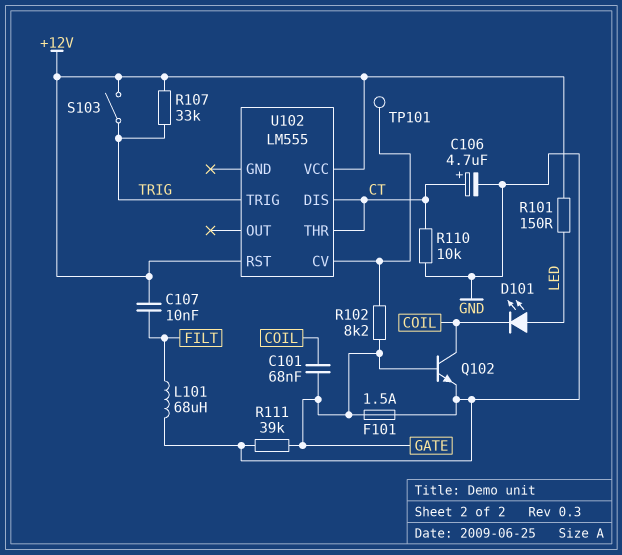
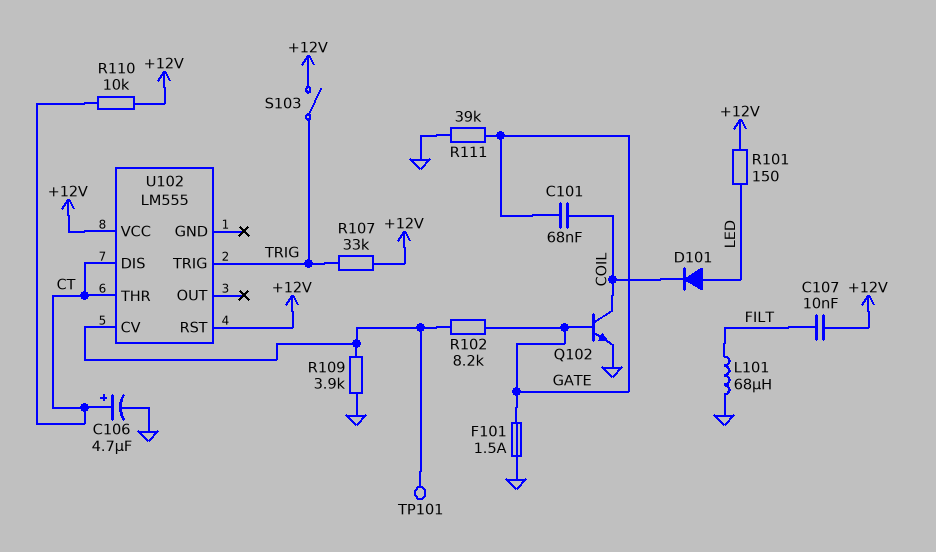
D101: LED (A LED, K COIL) -> diode (A LED, K COIL)
R109: none -> 3.9k (GND, U102/CV)
R110: 10k (CT, GND) -> 10k (+12V, CT)

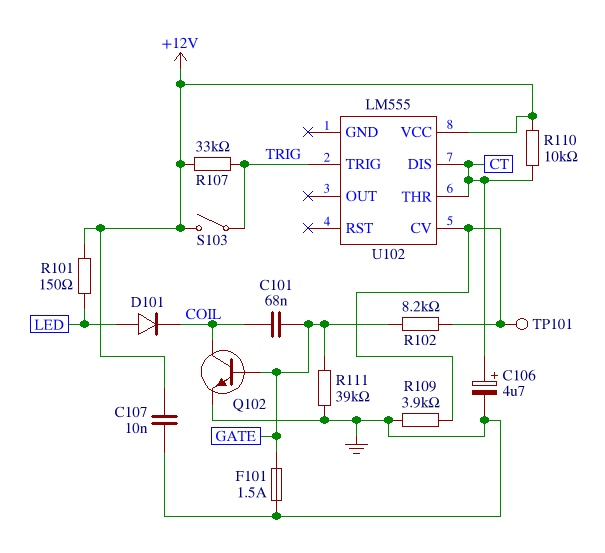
C107: 10nF (+12V, FILT) -> 10nF (+12V, GND)
L101: 68uH (FILT, GND) -> none
U102 pin RST: +12V -> none

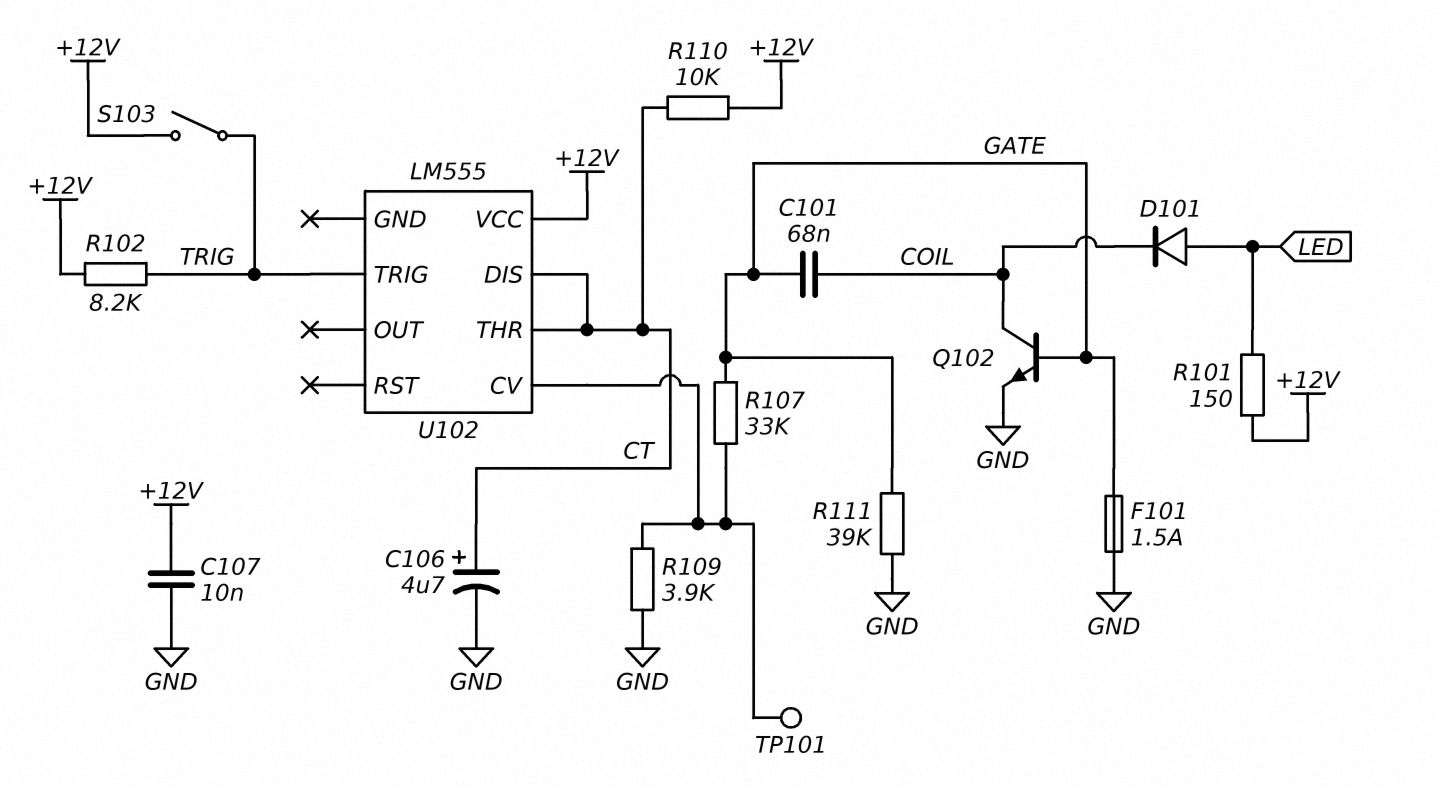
R102: 8.2k (GATE, U102/CV) -> 8.2k (+12V, TRIG)
R107: 33k (+12V, TRIG) -> 33k (GATE, U102/CV)

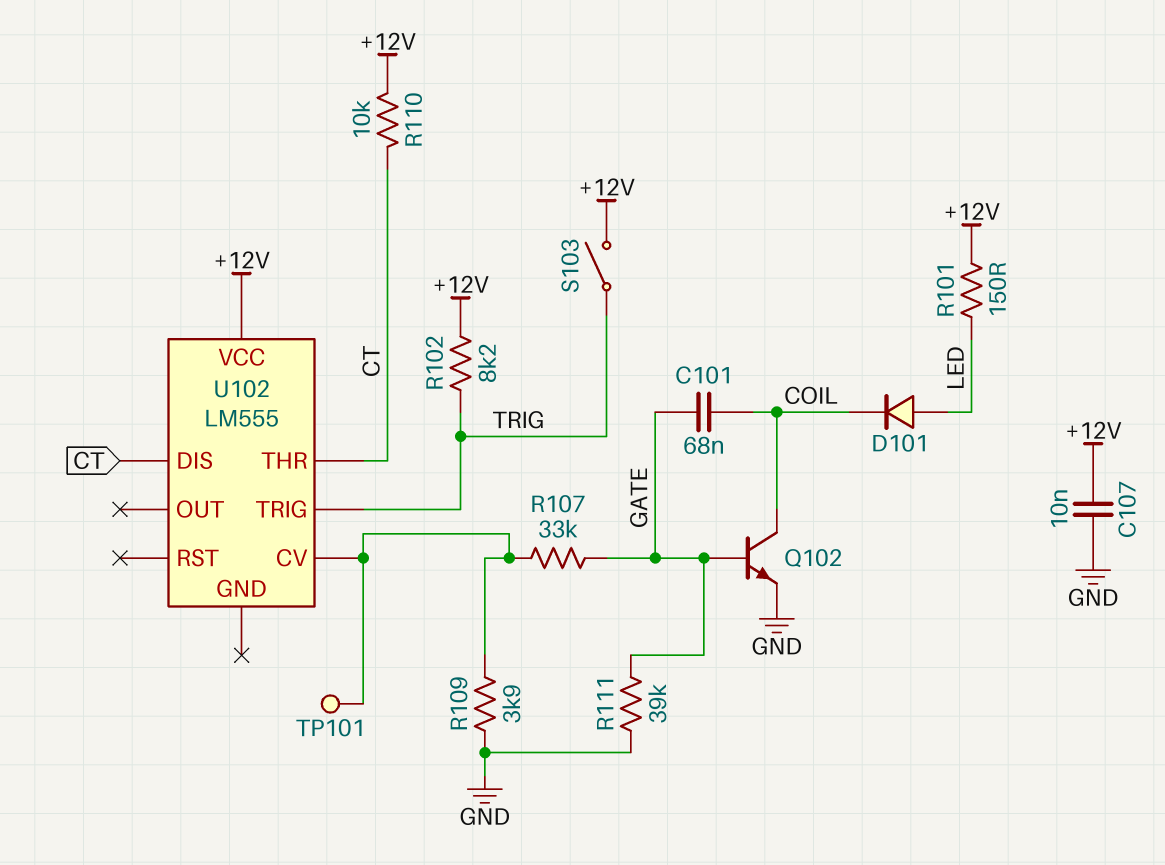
C106: 4.7uF (plus CT, minus GND) -> none
F101: 1.5A (GATE, GND) -> none

